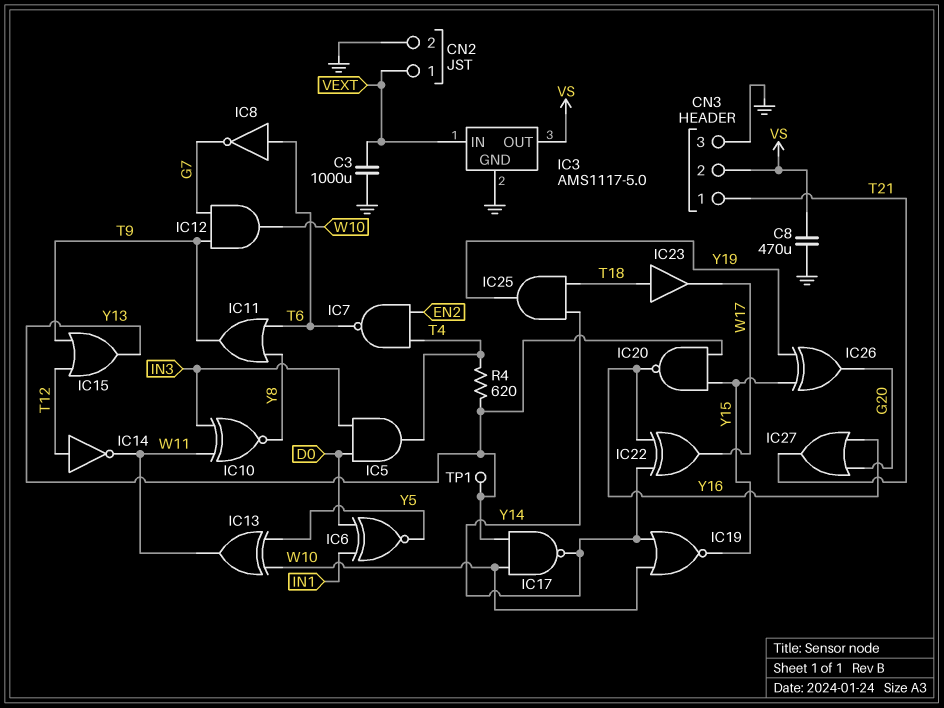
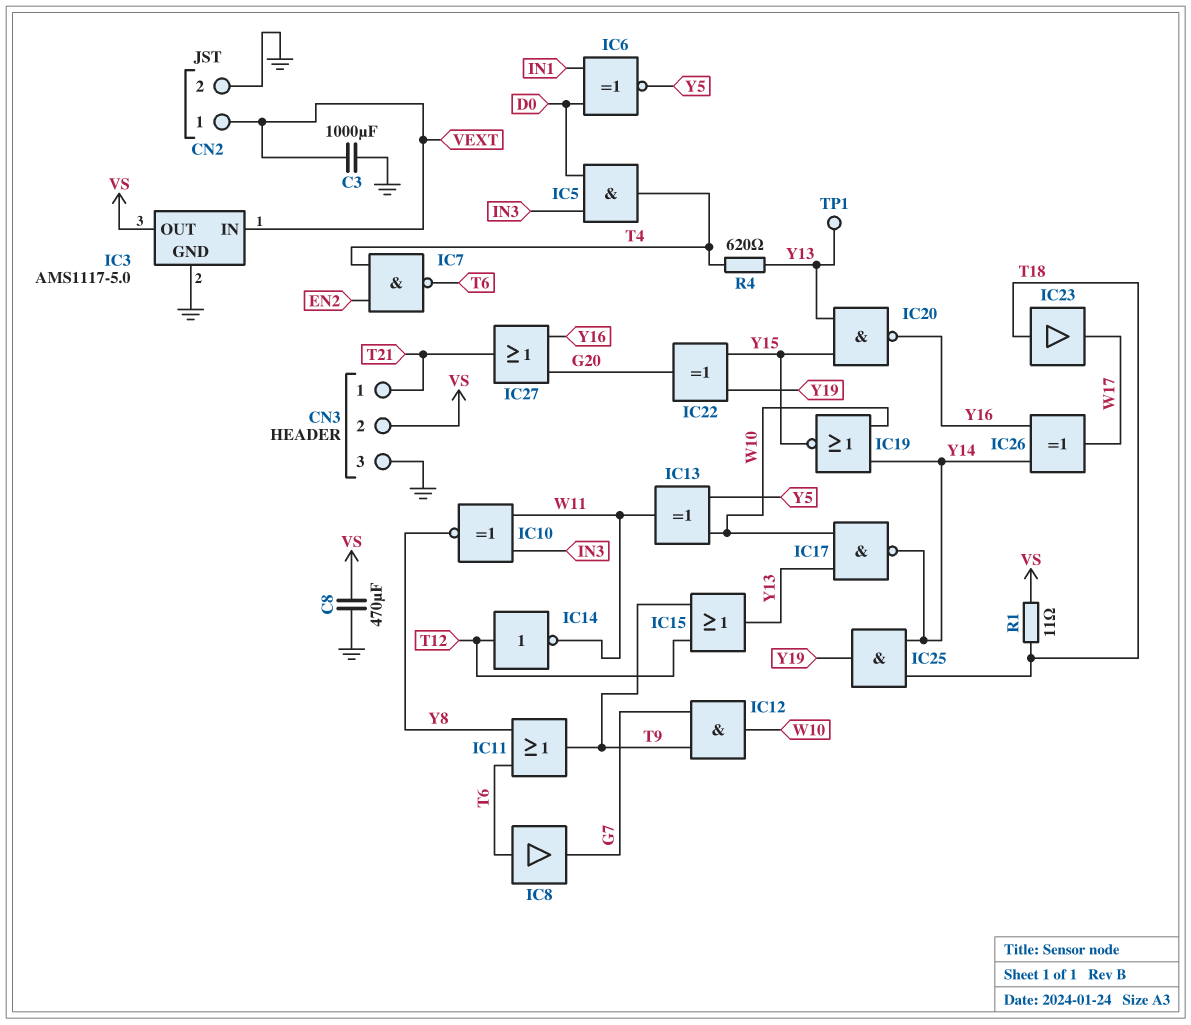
IC8: NOT (in T6, out G7) -> buffer (in T6, out G7)
IC22: XOR (in Y14, in Y16, out W17) -> XOR (in Y15, in Y19, out G20)
IC26: XOR (in Y15, in Y19, out G20) -> XOR (in Y14, in Y16, out W17)
R1: none -> 11 (T18, VS)

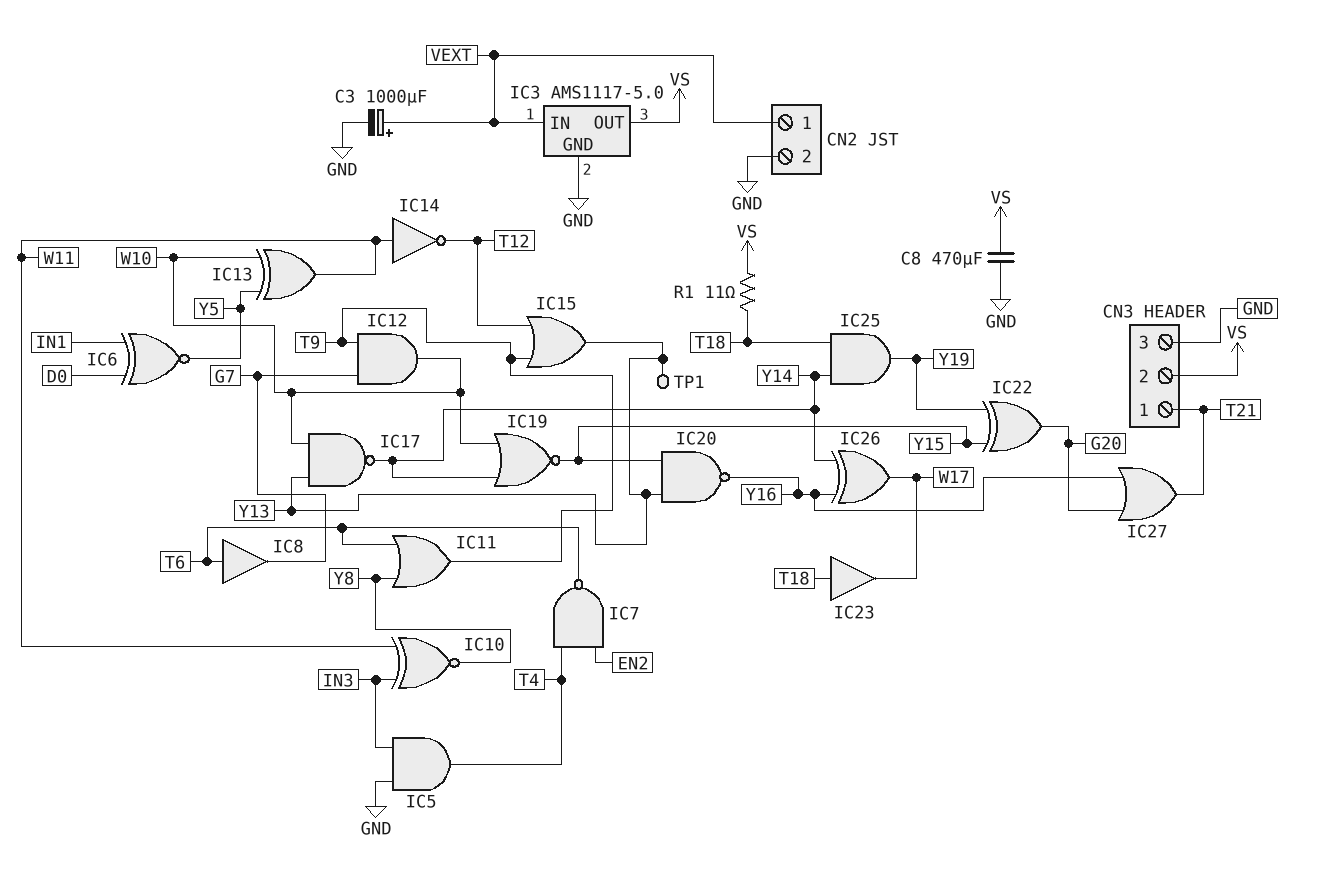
C3: 1000uF (GND, VEXT) -> 1000uF (plus VEXT, minus GND)
IC5: AND (in D0, in IN3, out T4) -> AND (in GND, in IN3, out T4)
IC14: NOT (in T12, out W11) -> NOT (in W11, out T12)
R4: 620 (T4, Y13) -> none

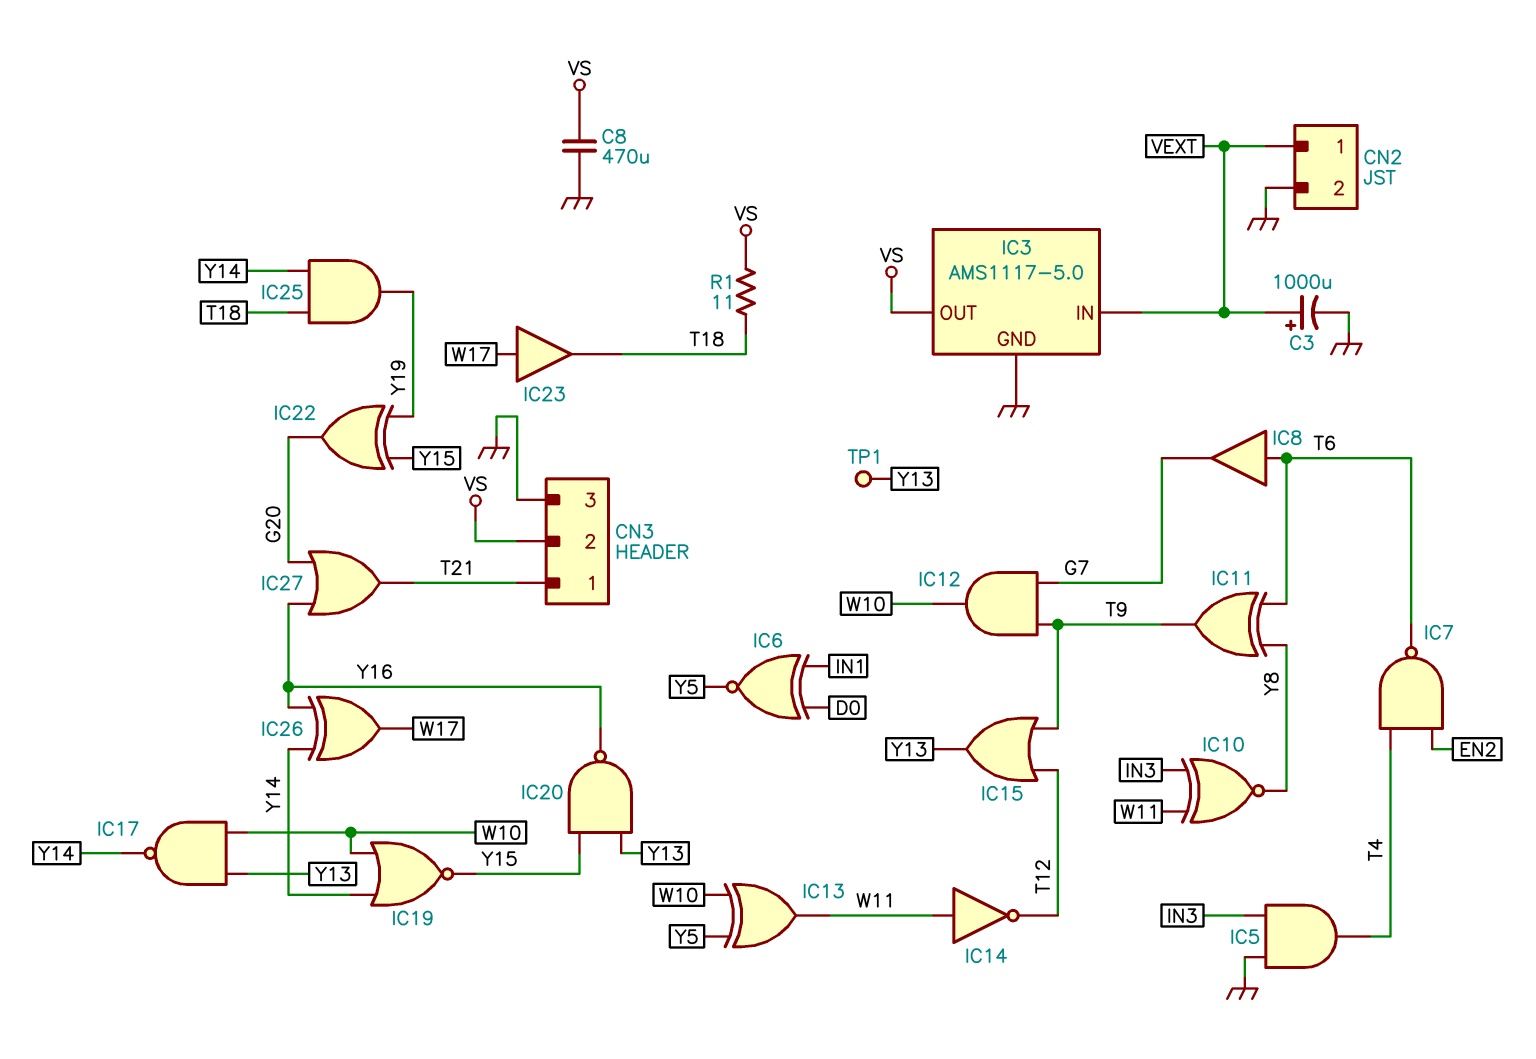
IC11: OR (in T6, in Y8, out T9) -> XOR (in T6, in Y8, out T9)
IC23: buffer (in T18, out W17) -> buffer (in W17, out T18)

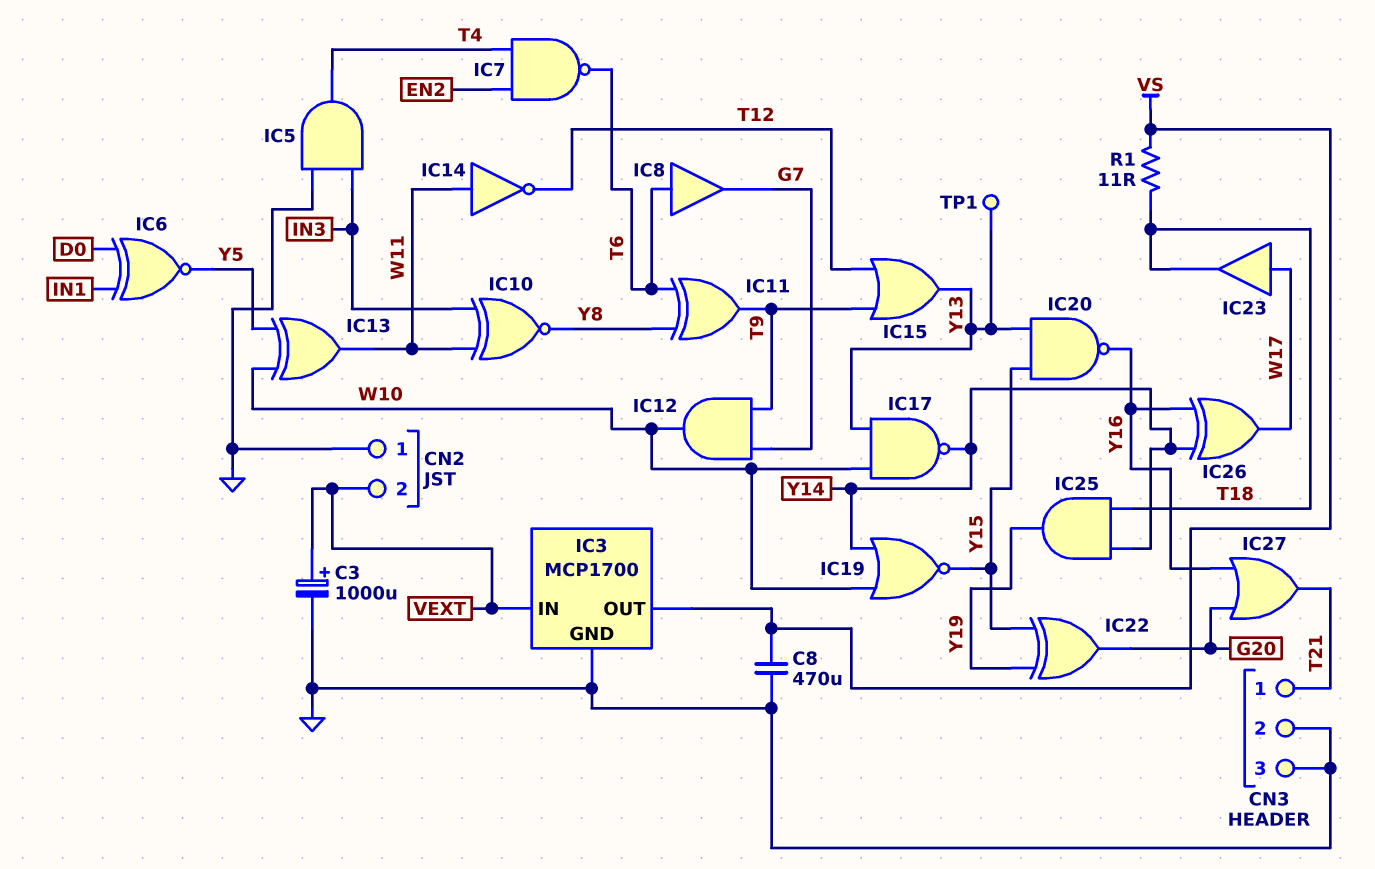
CN2 pin 1: VEXT -> GND
CN2 pin 2: GND -> VEXT
CN3 pin 2: VS -> GND
IC3: AMS1117-5.0 -> MCP1700

